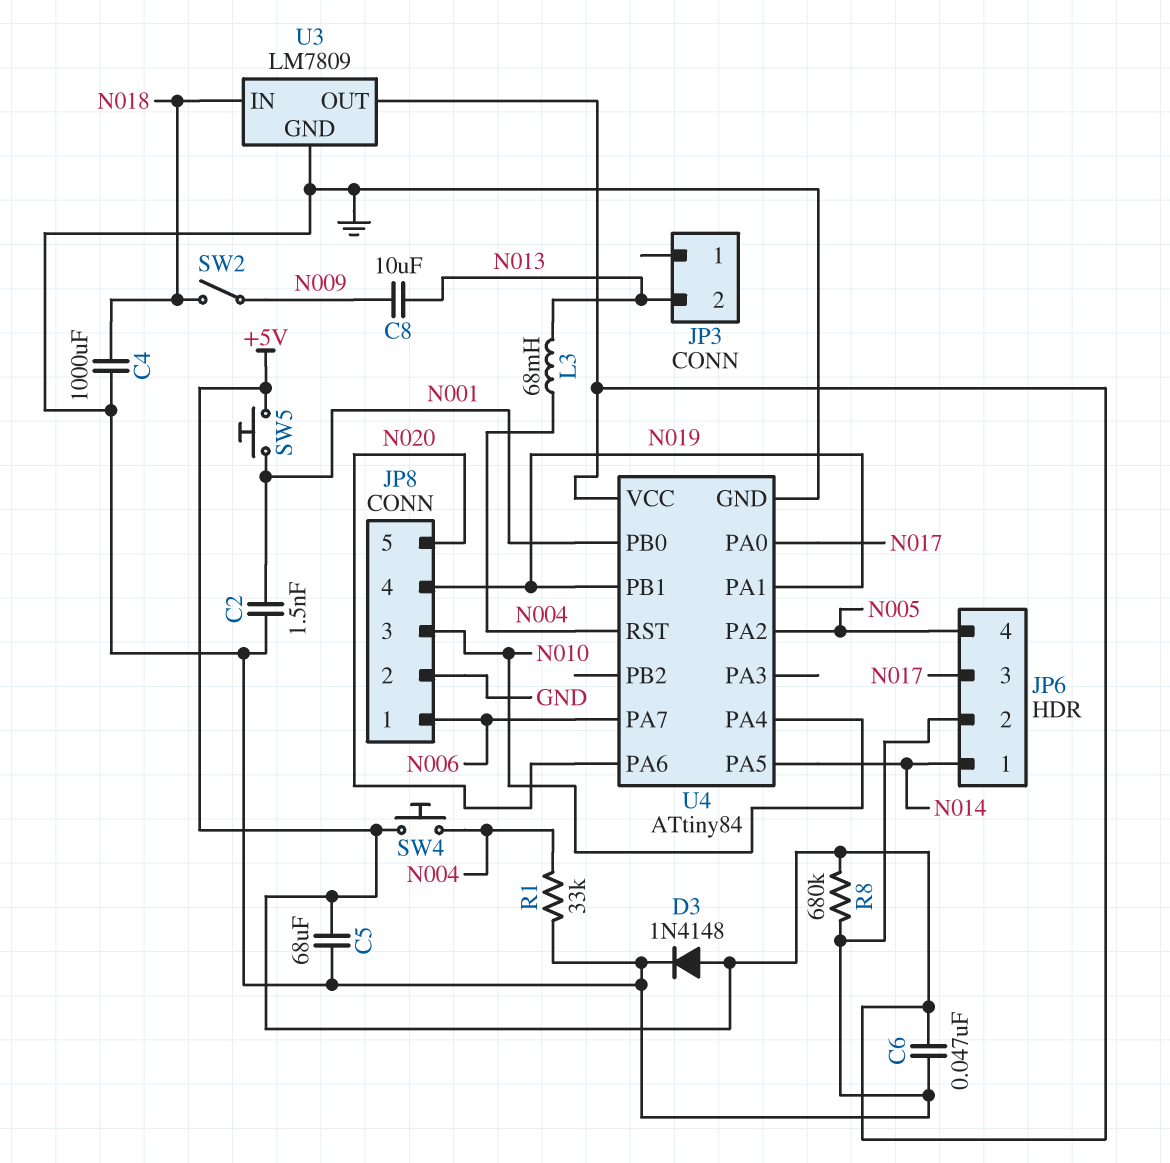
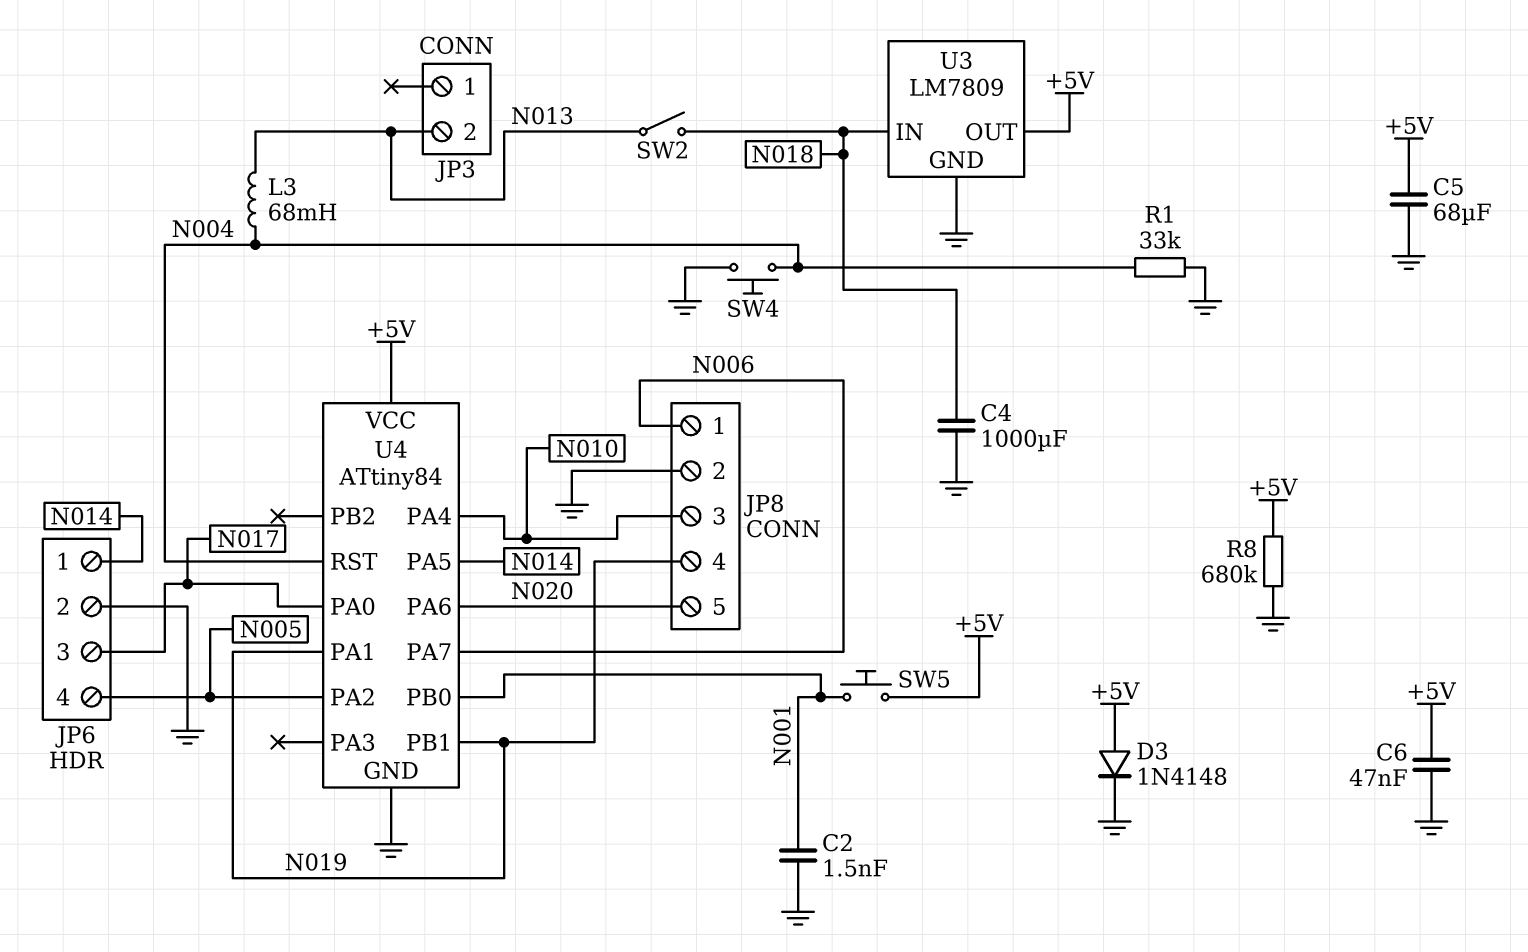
C8: 10uF (N009, N013) -> none
SW2: switch (N009, N018) -> switch (N013, N018)
SW4: button (+5V, N004) -> button (GND, N004)

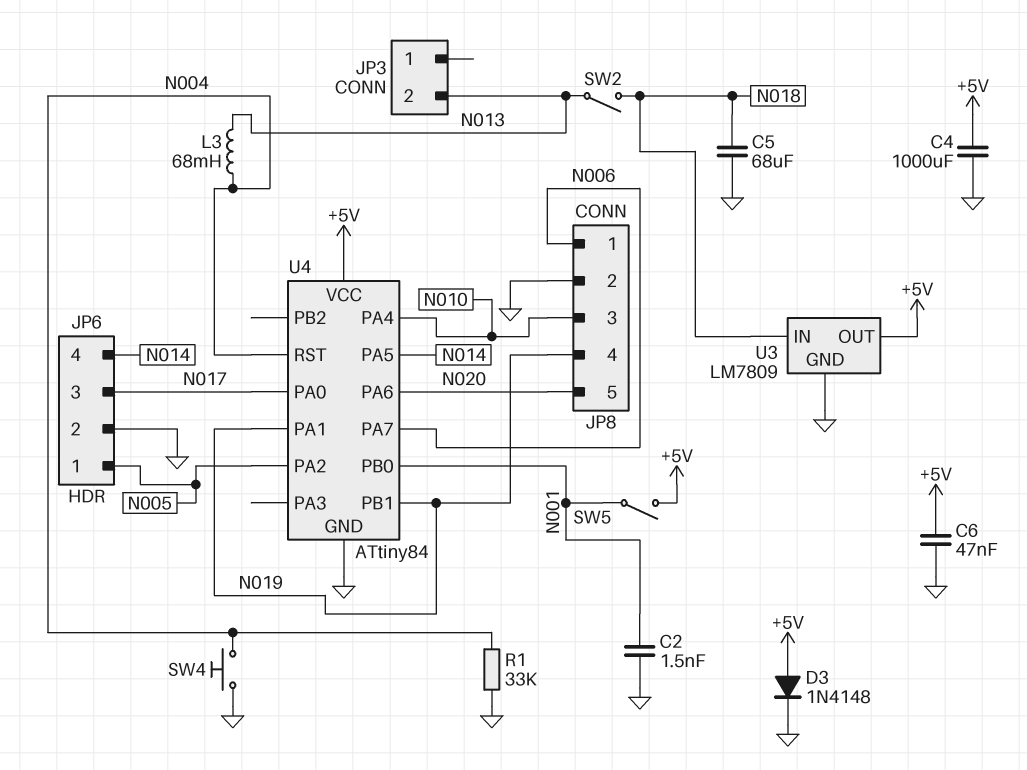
C4: 1000uF (GND, N018) -> 1000uF (+5V, GND)
C5: 68uF (+5V, GND) -> 68uF (GND, N018)
JP6 pin 1: N014 -> N005
JP6 pin 4: N005 -> N014
R8: 680k (+5V, GND) -> none
SW5: button (+5V, N001) -> switch (+5V, N001)

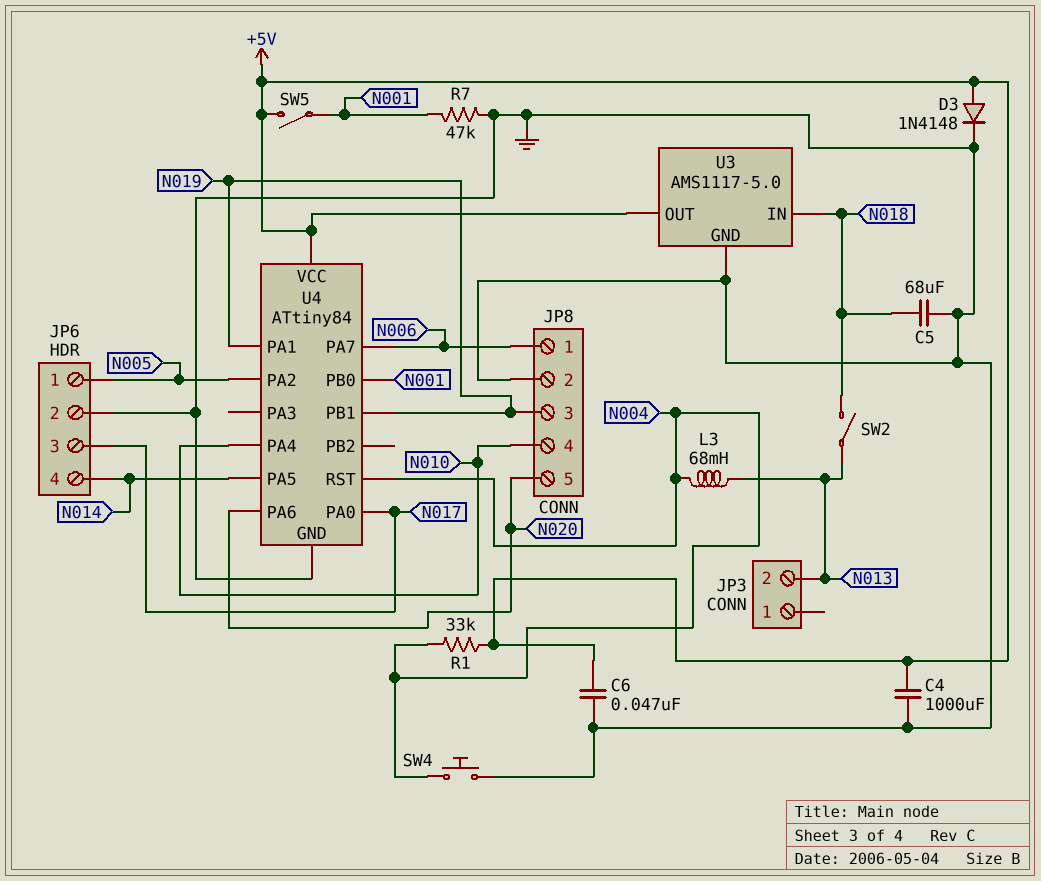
C2: 1.5nF (GND, N001) -> none
JP8 pin 3: N010 -> N019
JP8 pin 4: N019 -> N010
R1: 33k (GND, N004) -> 33k (+5V, N004)
R7: none -> 47k (GND, N001)
U3: LM7809 -> AMS1117-5.0

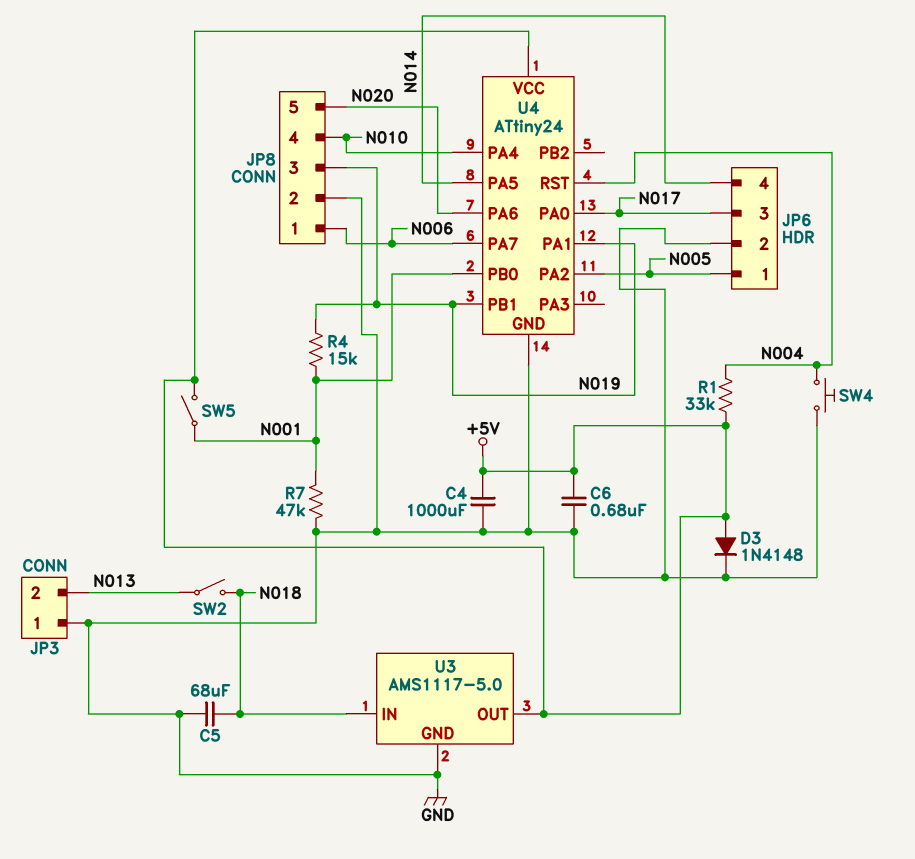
C6: 47nF (+5V, GND) -> 680nF (+5V, GND)
JP3 pin 1: none -> GND
L3: 68mH (N004, N013) -> none
R4: none -> 15k (N001, N019)
U4: ATtiny84 -> ATtiny24

